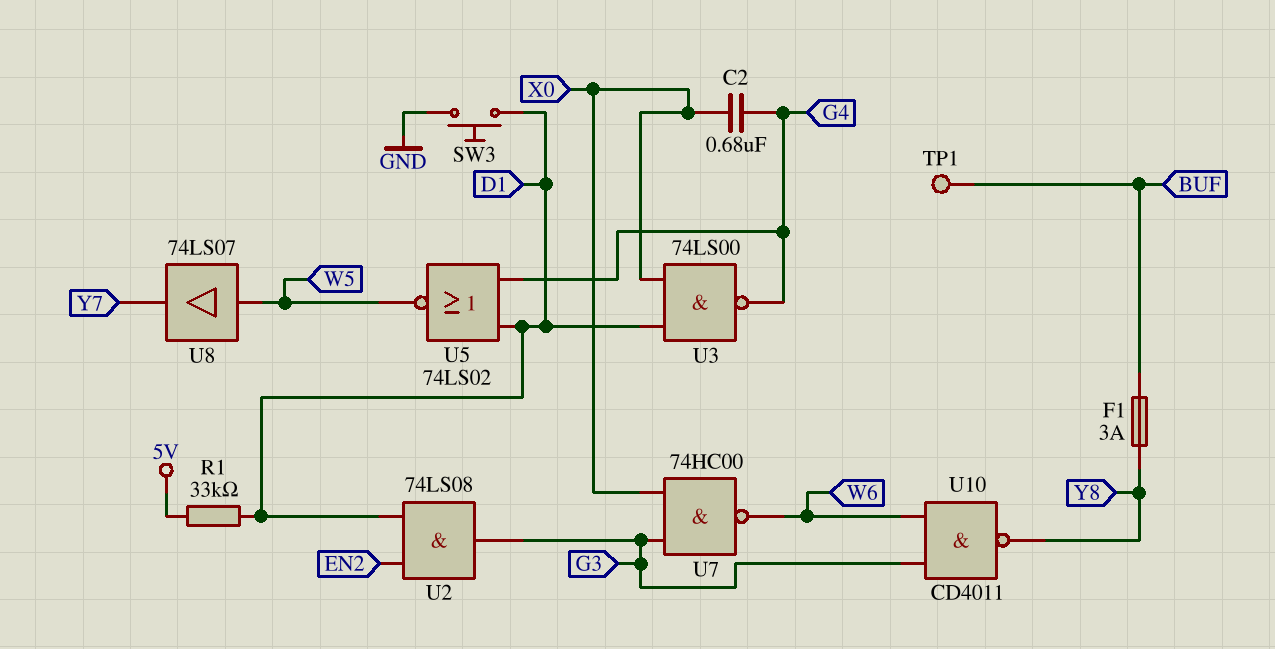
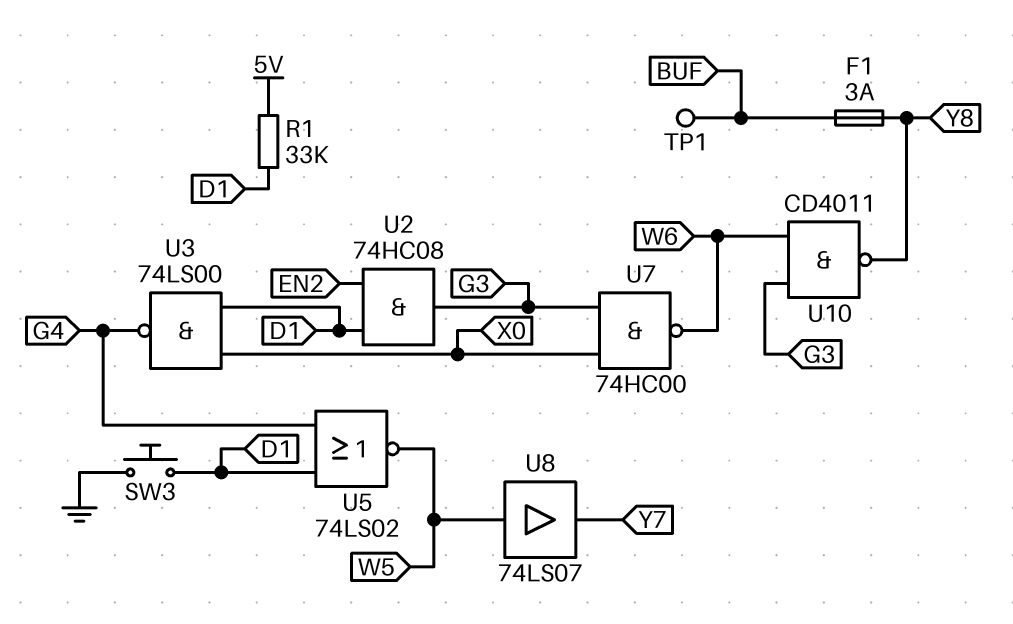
C2: 680nF (G4, X0) -> none
U2: AND 74LS08 (in D1, in EN2, out G3) -> AND 74HC08 (in D1, in EN2, out G3)

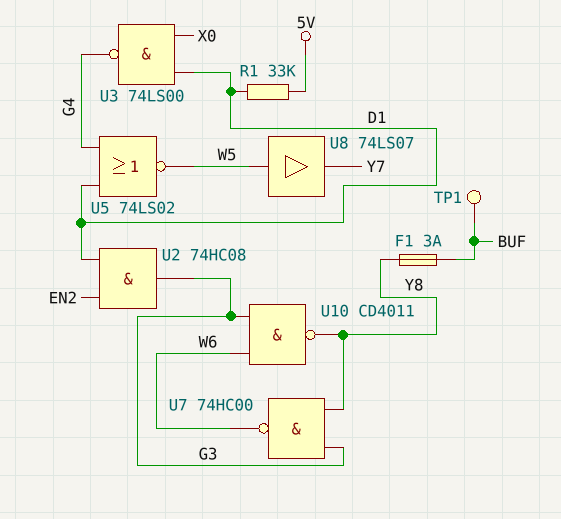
SW3: button (D1, GND) -> none
U7: NAND 74HC00 (in G3, in X0, out W6) -> NAND 74HC00 (in G3, in Y8, out W6)

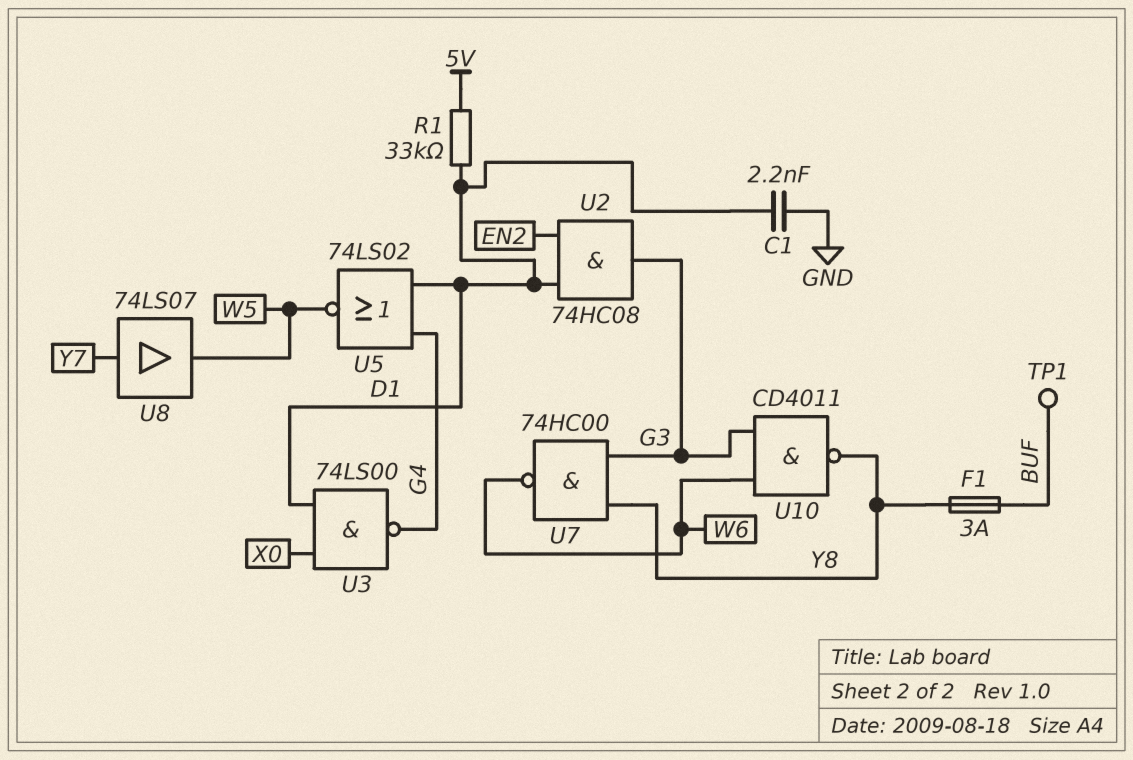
C1: none -> 2.2nF (D1, GND)
U8: buffer 74LS07 (in W5, out Y7) -> buffer 74LS07 (in Y7, out W5)

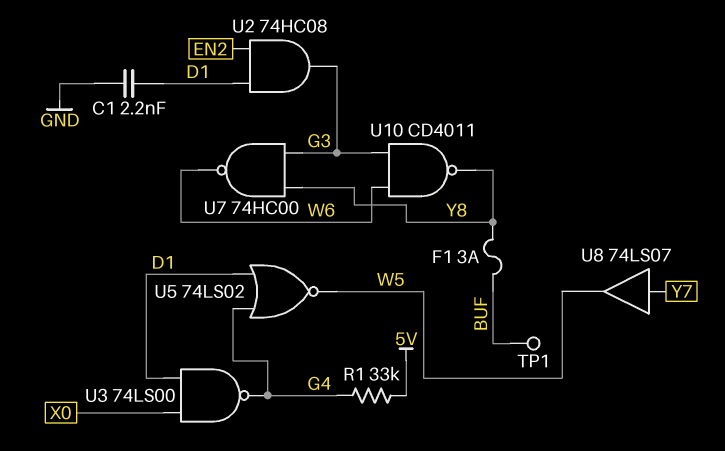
R1: 33k (5V, D1) -> 33k (5V, G4)

